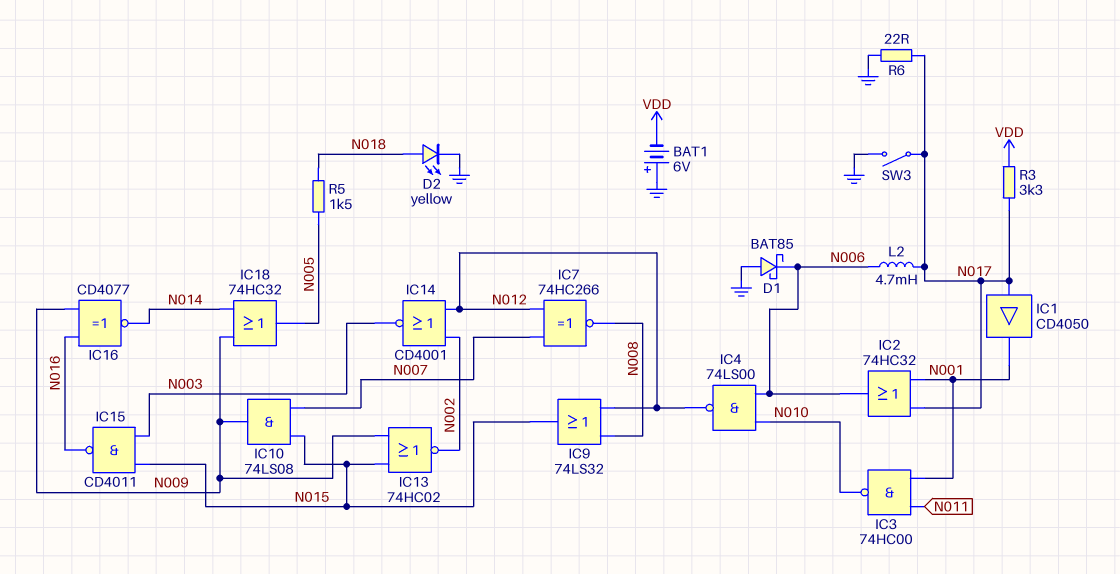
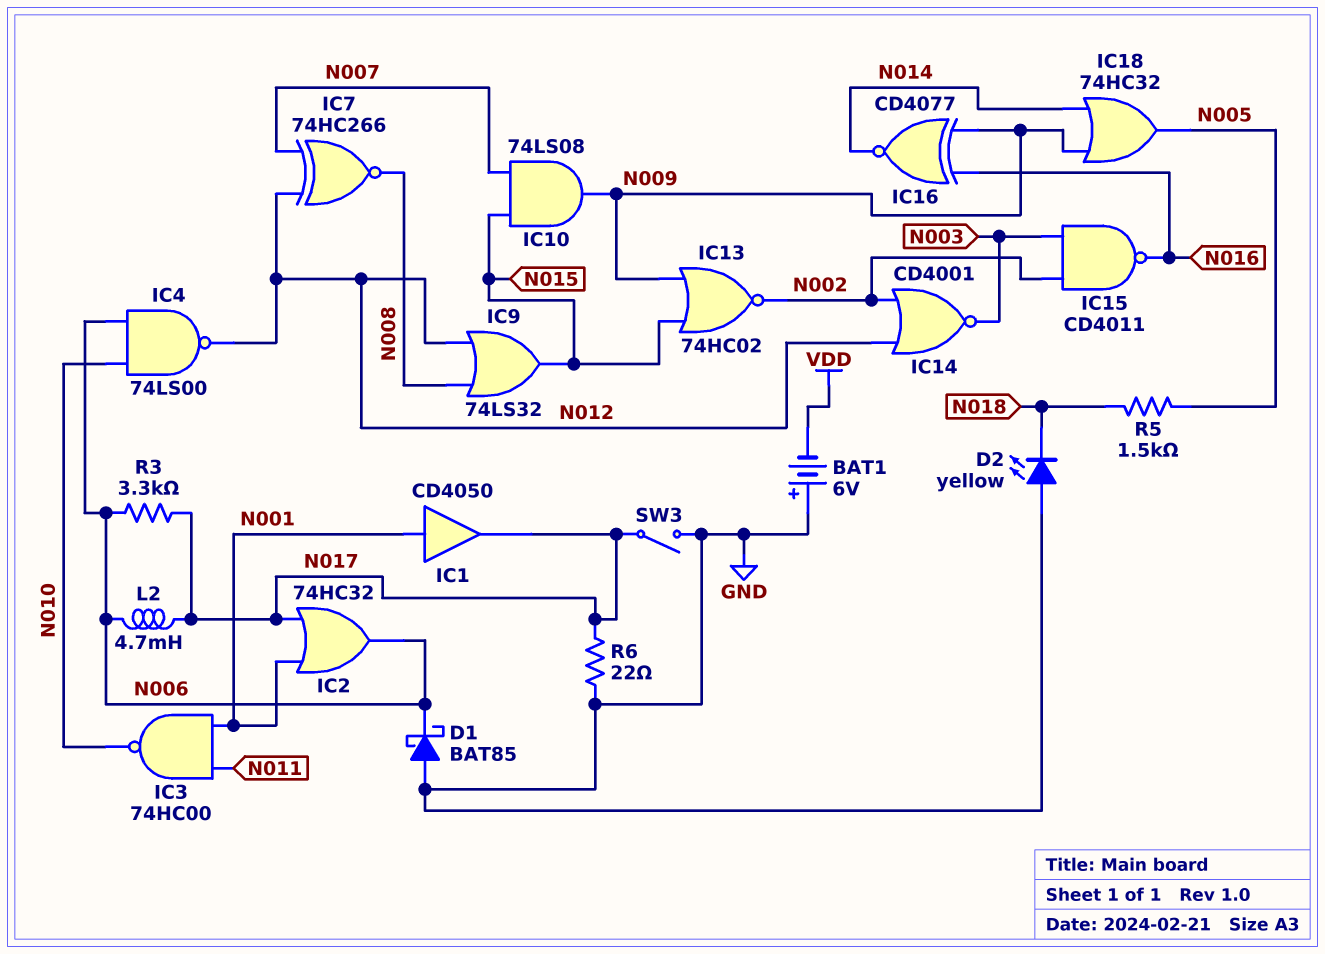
D2: LED yellow (A N018, K GND) -> LED yellow (A GND, K N018)
IC1: buffer CD4050 (in N017, out N001) -> buffer CD4050 (in N001, out N017)
IC15: NAND CD4011 (in N003, in N015, out N016) -> NAND CD4011 (in N002, in N003, out N016)
R3: 3.3k (N017, VDD) -> 3.3k (N006, N017)

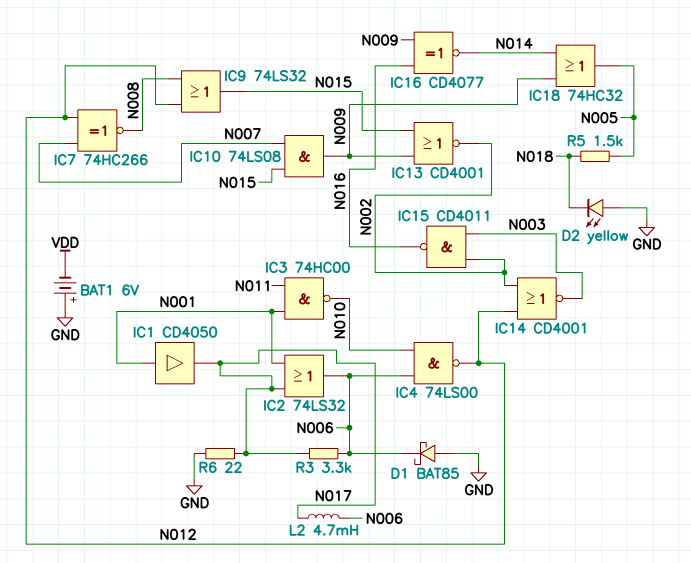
IC2: OR 74HC32 (in N001, in N017, out N006) -> OR 74LS32 (in N001, in N017, out N006)
IC13: NOR 74HC02 (in N009, in N015, out N002) -> NOR CD4001 (in N009, in N015, out N002)
SW3: switch (GND, N017) -> none

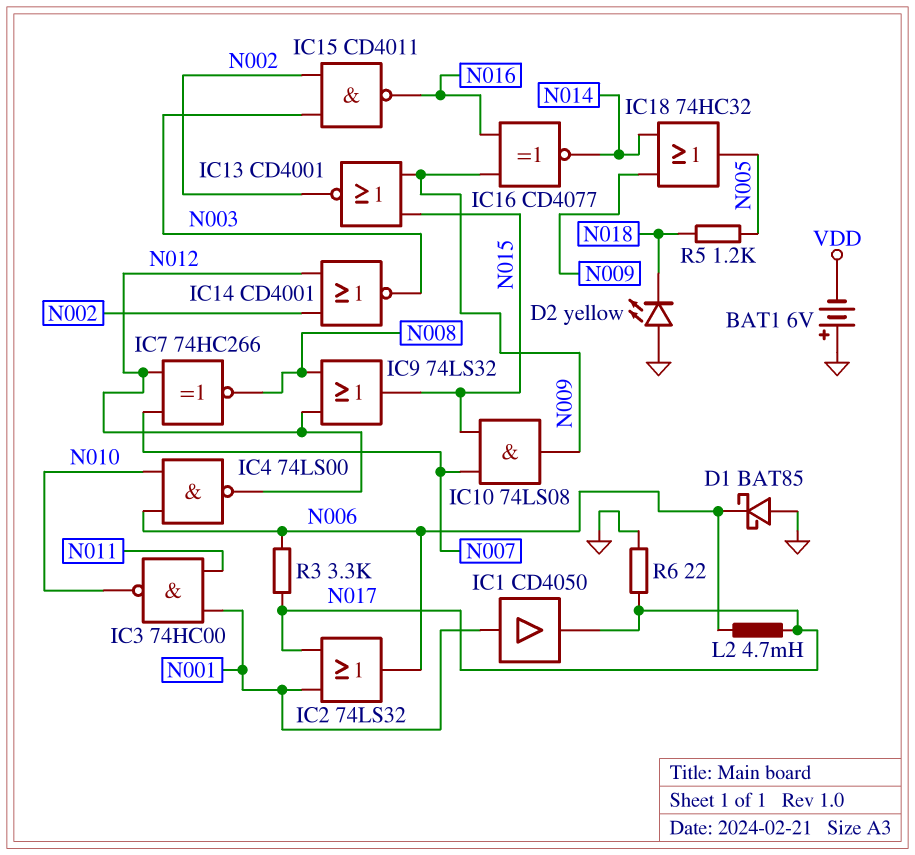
R5: 1.5k (N005, N018) -> 1.2k (N005, N018)

